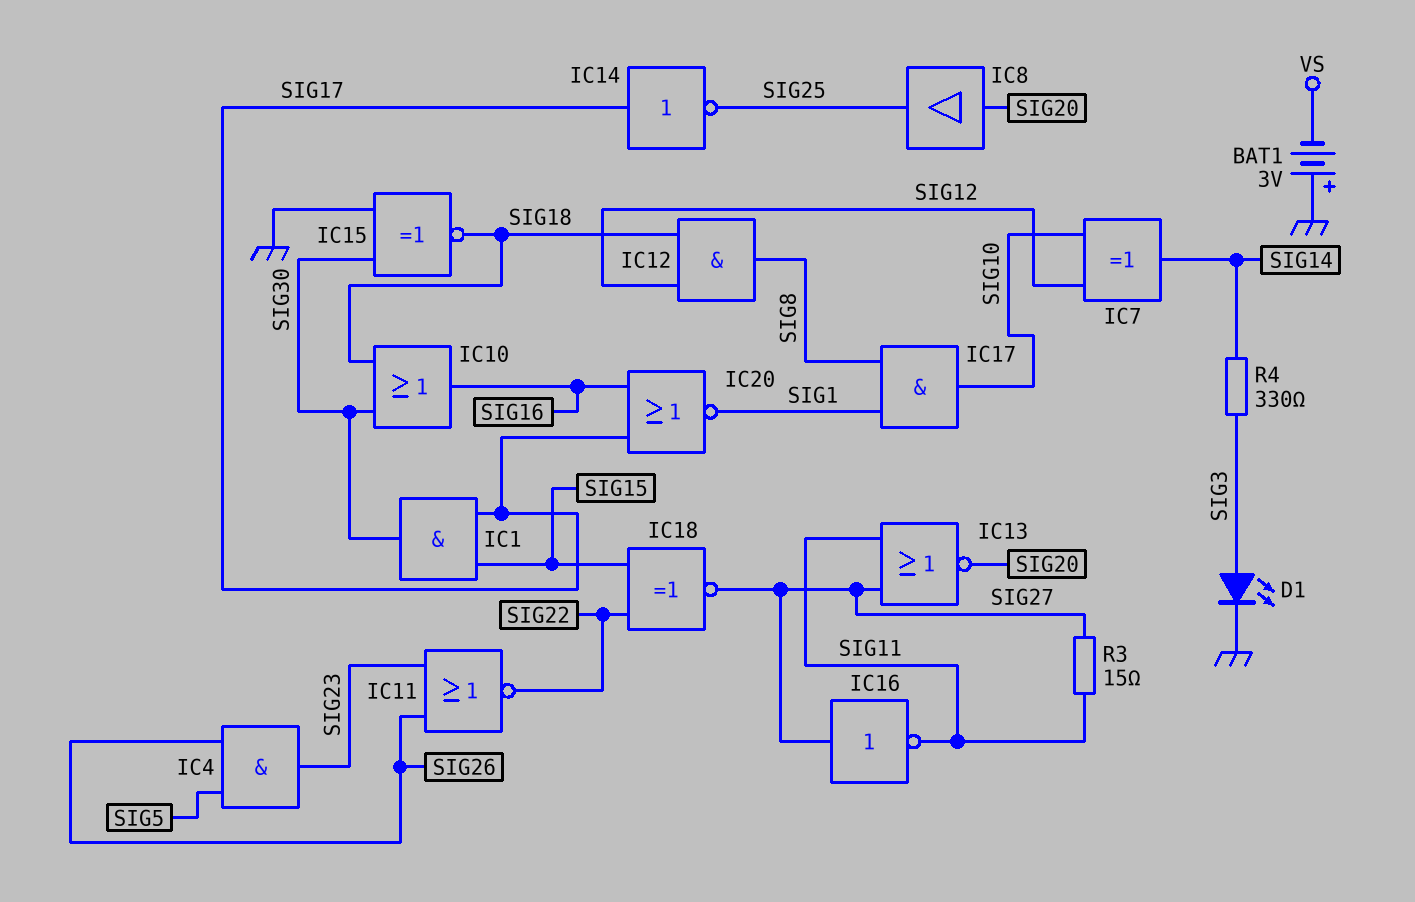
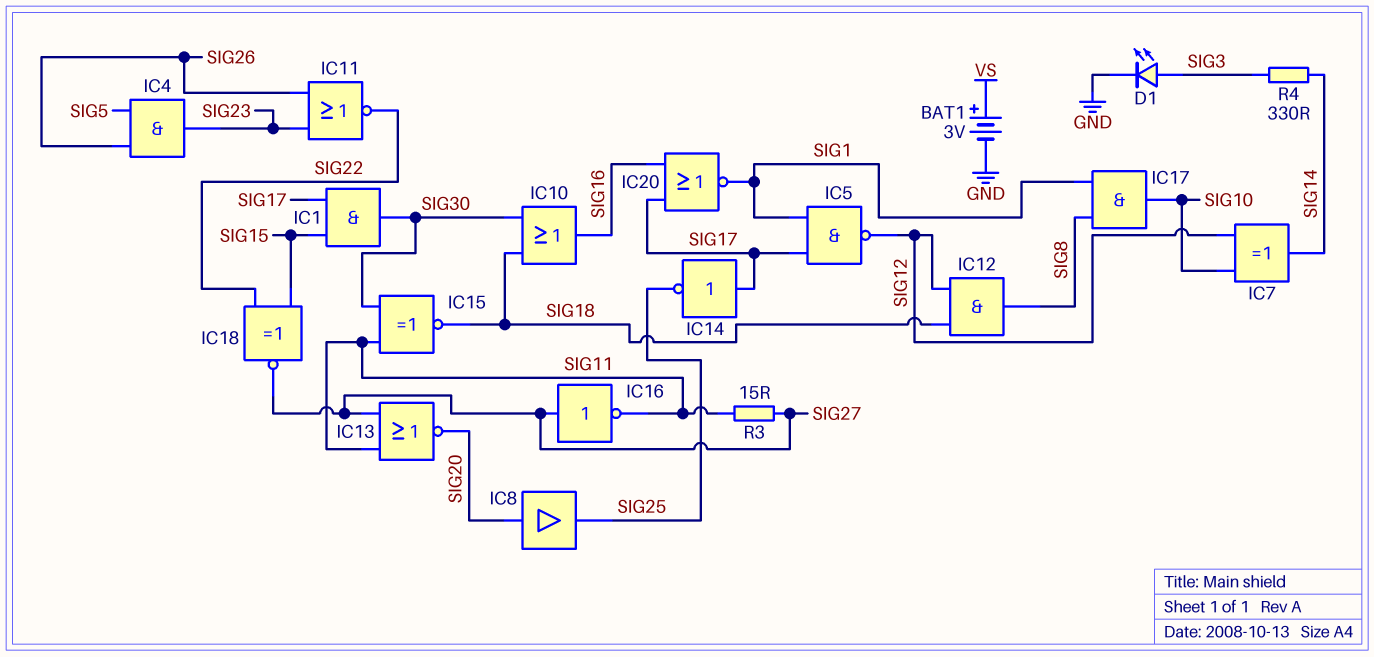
BAT1: 3V (plus GND, minus VS) -> 3V (plus VS, minus GND)
IC5: none -> NAND (in SIG1, in SIG17, out SIG12)
IC15: XNOR (in GND, in SIG30, out SIG18) -> XNOR (in SIG11, in SIG30, out SIG18)

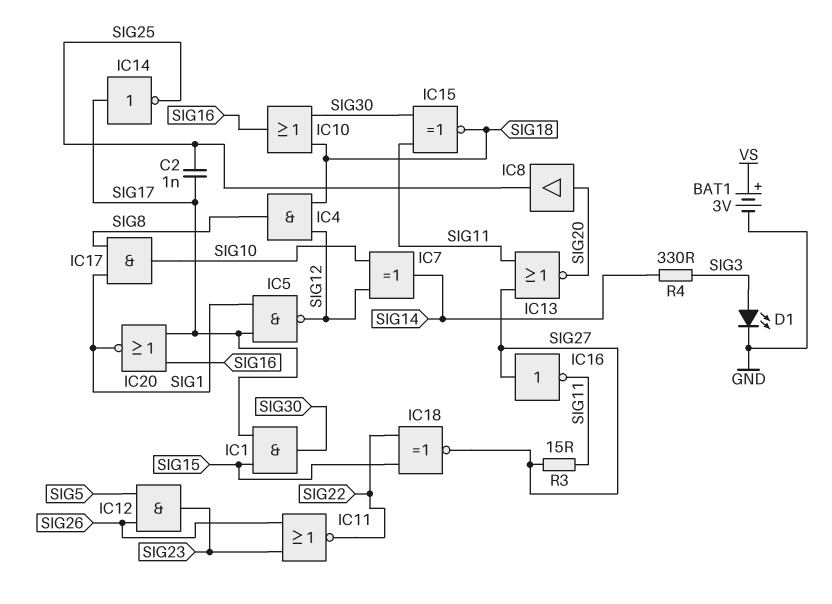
C2: none -> 1nF (SIG17, SIG25)
IC4: AND (in SIG5, in SIG26, out SIG23) -> AND (in SIG12, in SIG18, out SIG8)
IC12: AND (in SIG12, in SIG18, out SIG8) -> AND (in SIG5, in SIG26, out SIG23)

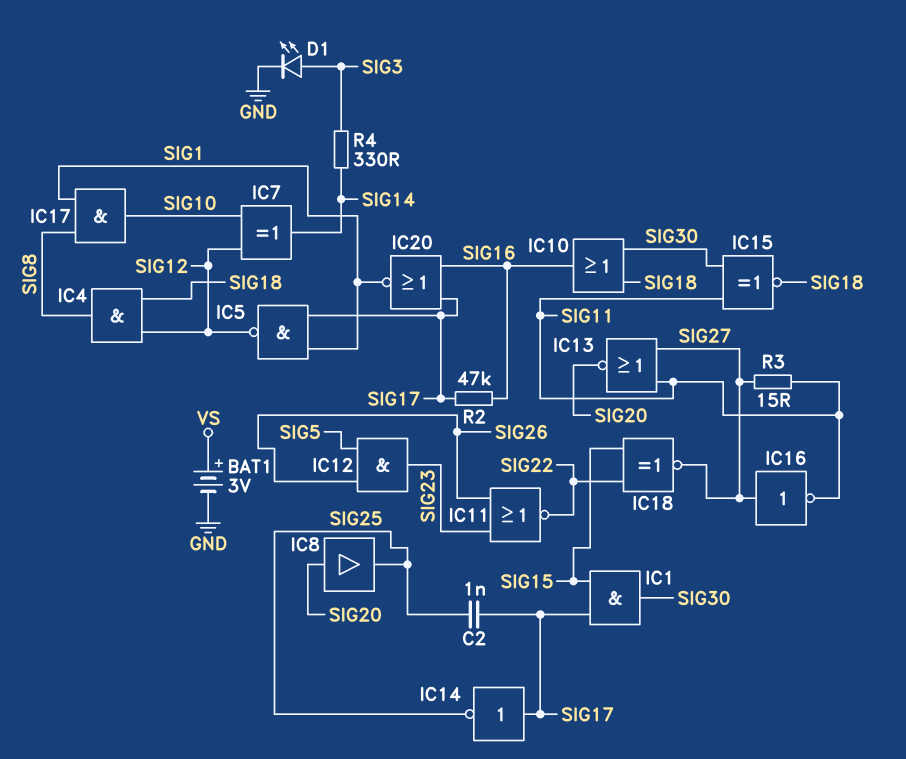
R2: none -> 47k (SIG16, SIG17)

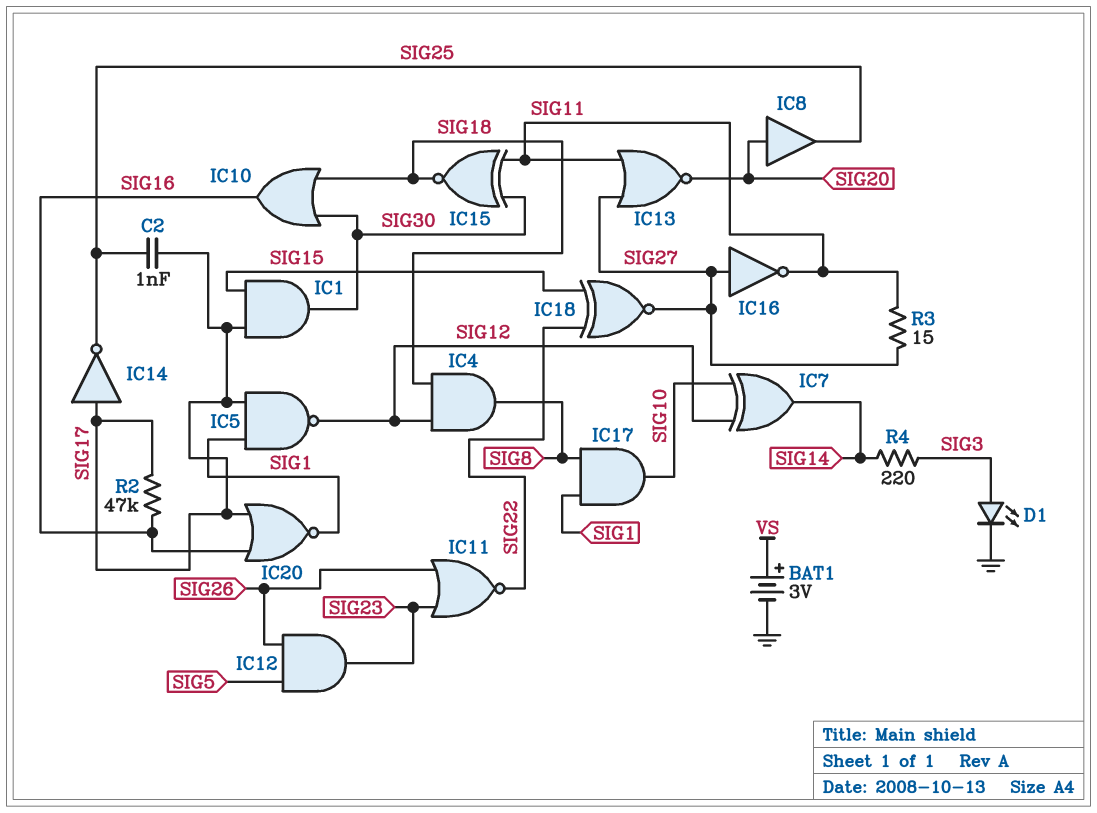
R4: 330 (SIG3, SIG14) -> 220 (SIG3, SIG14)

